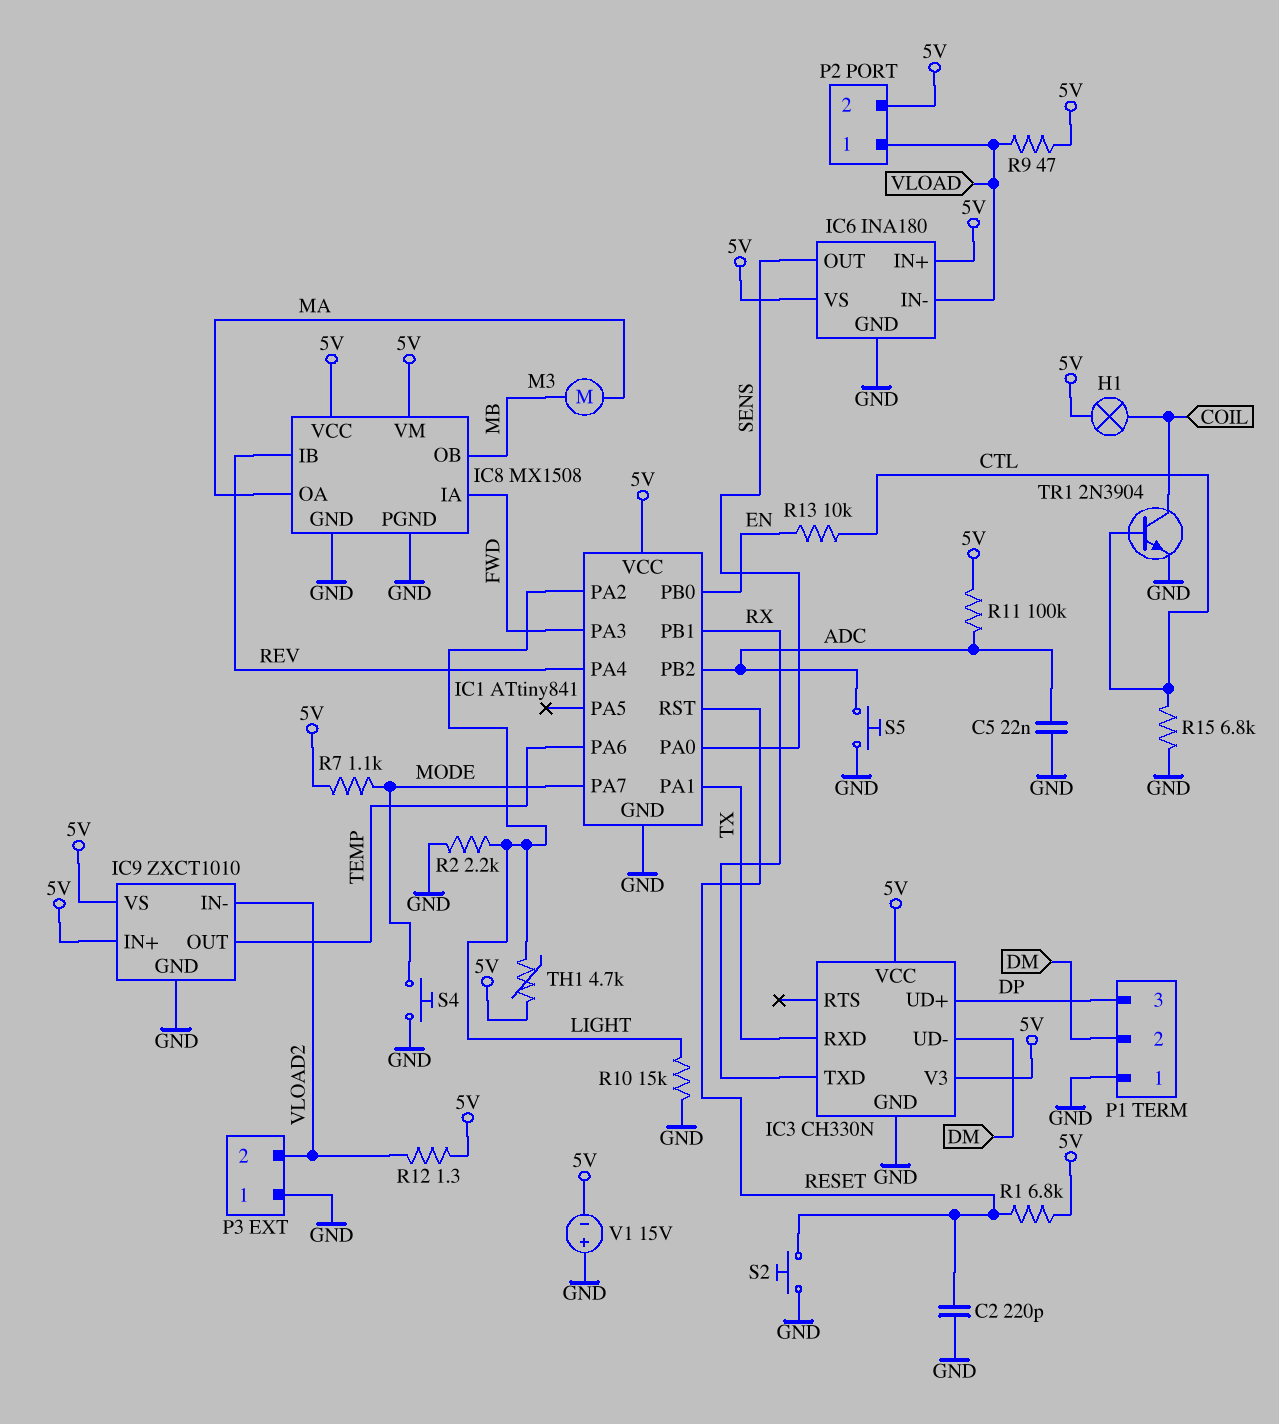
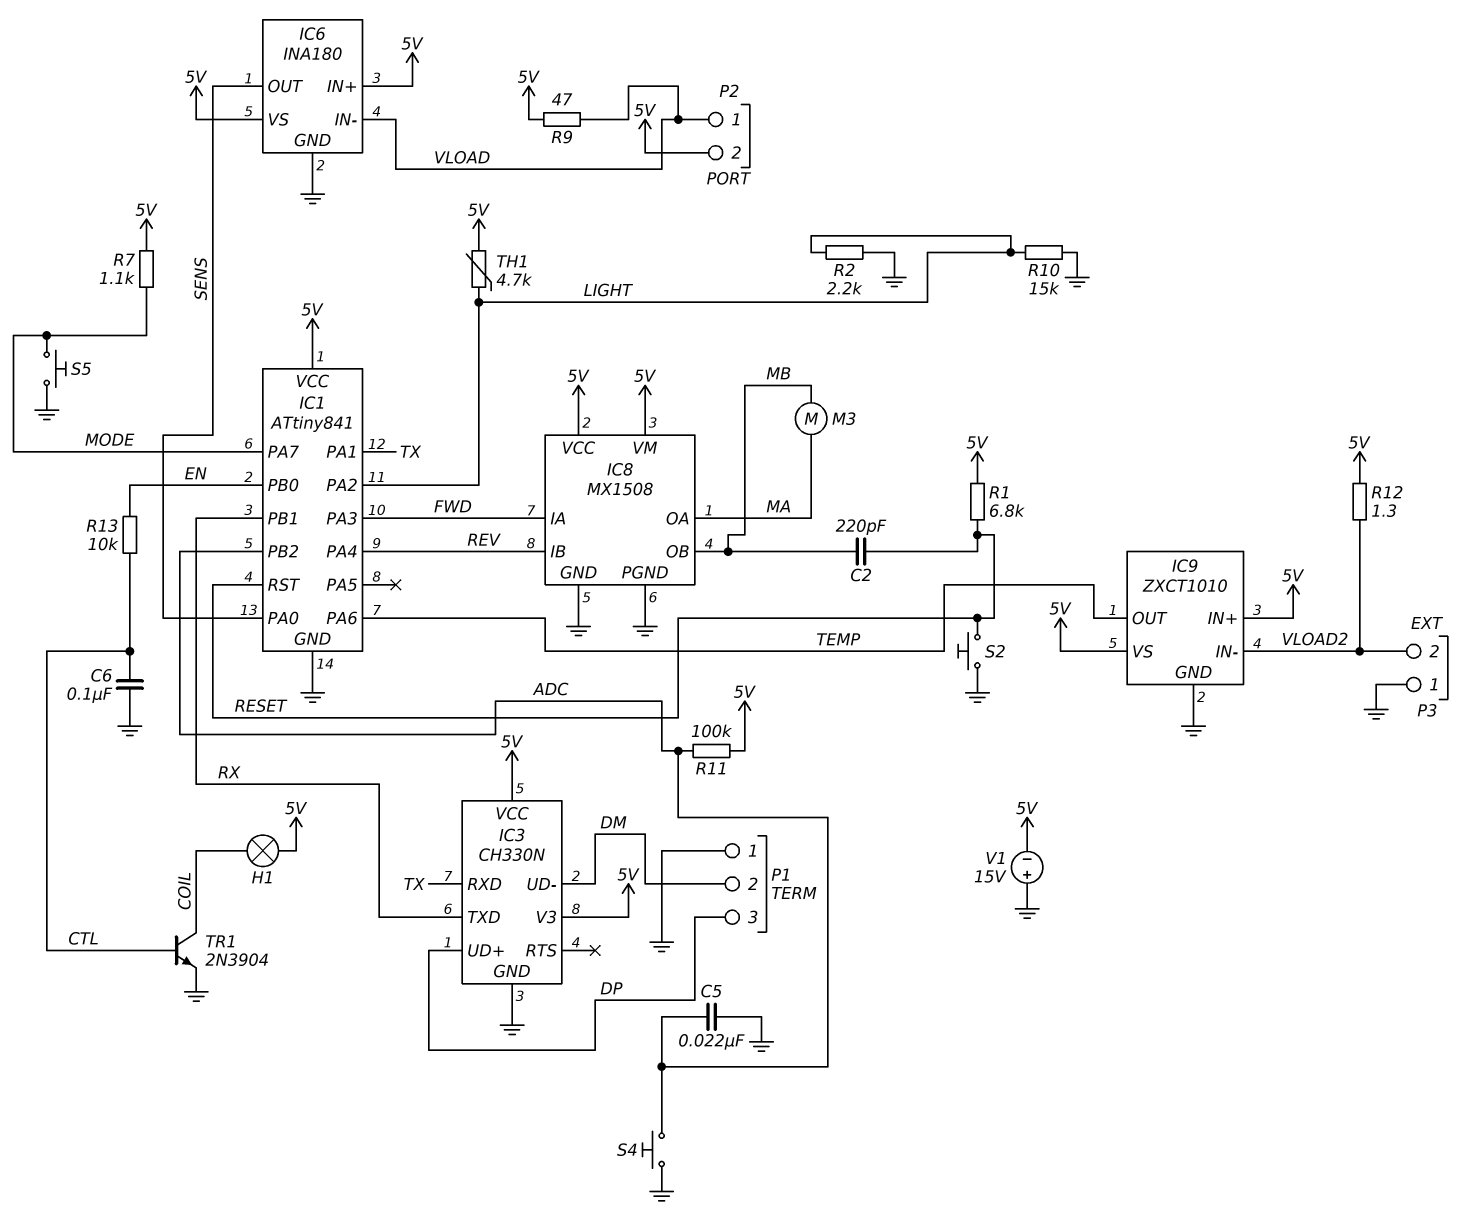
C2: 220pF (GND, RESET) -> 220pF (MB, RESET)
C6: none -> 100nF (CTL, GND)
R15: 6.8k (CTL, GND) -> none
S4: button (GND, MODE) -> button (ADC, GND)
S5: button (ADC, GND) -> button (GND, MODE)

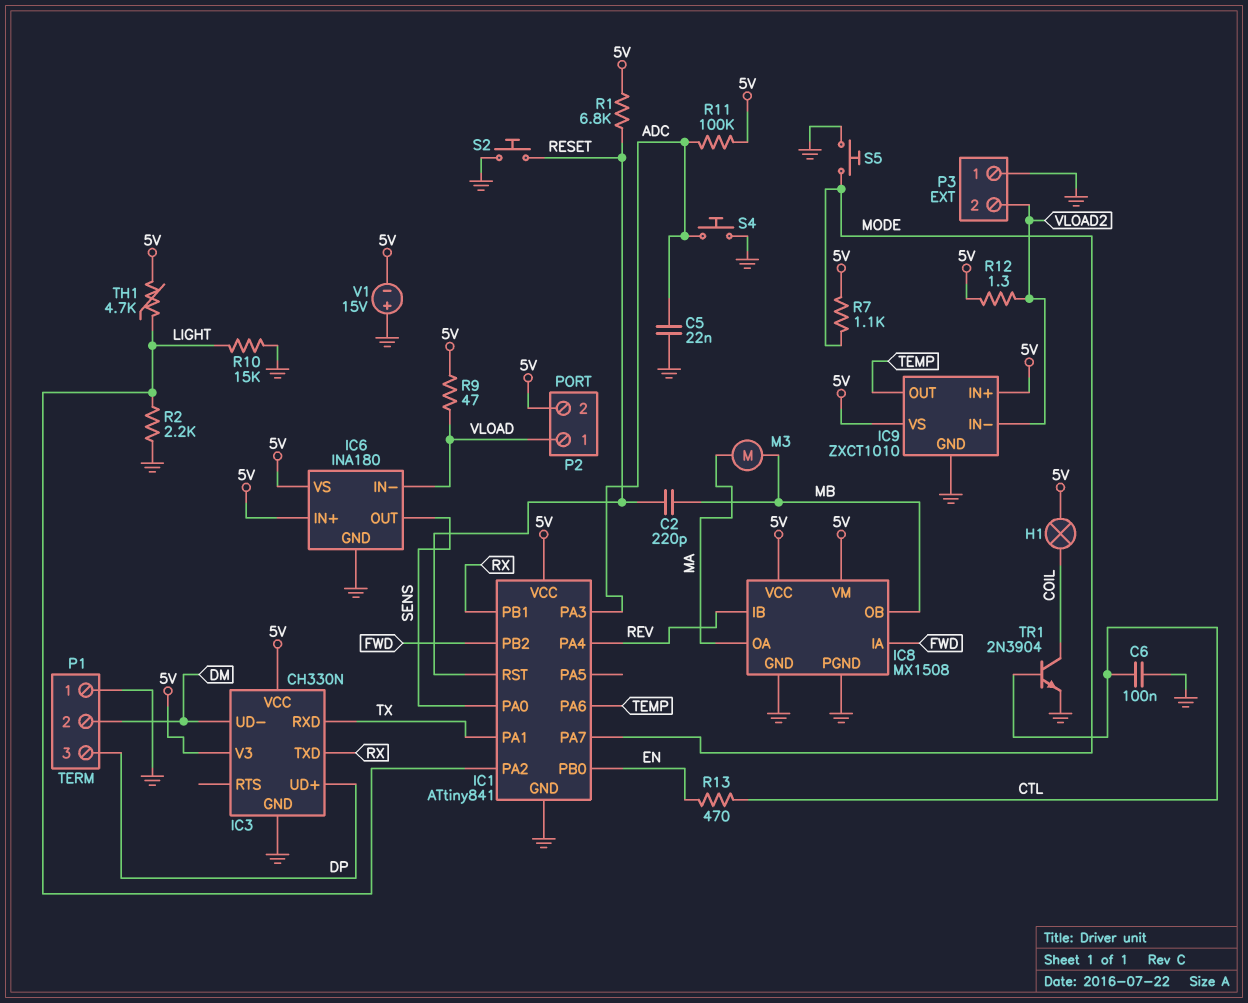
IC1 pin PA3: FWD -> ADC
IC1 pin PB2: ADC -> FWD
R13: 10k (CTL, EN) -> 470 (CTL, EN)

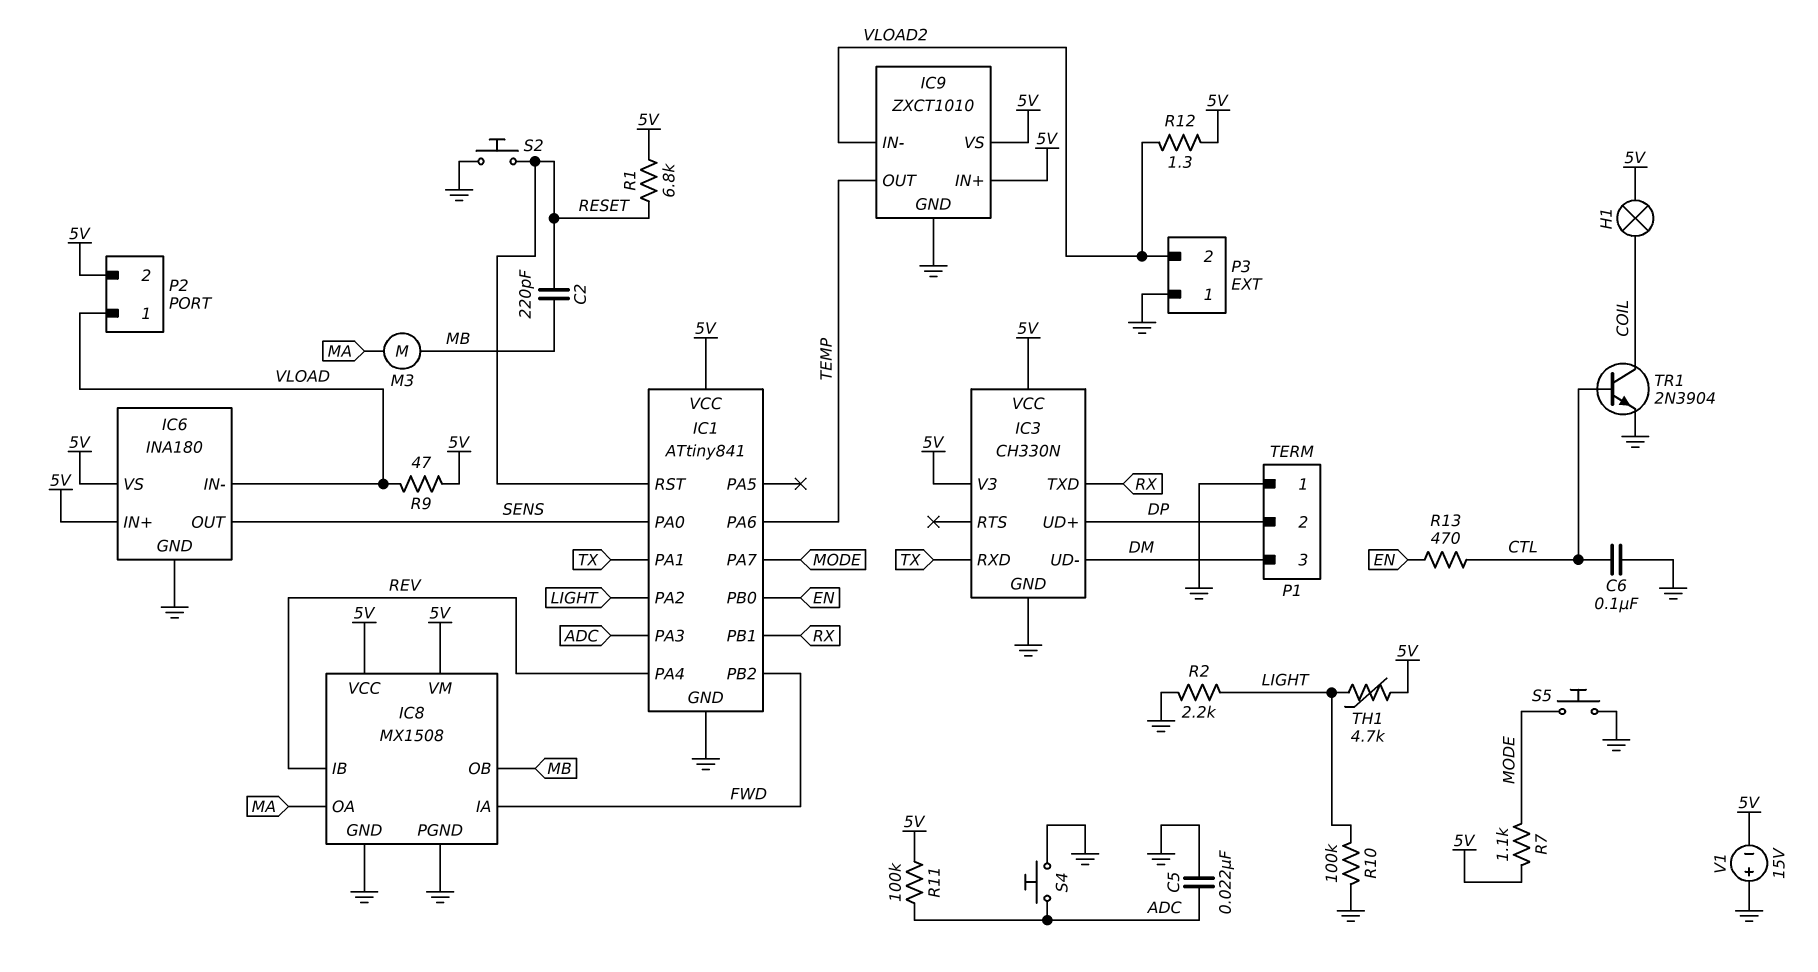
P1 pin 2: DM -> DP
P1 pin 3: DP -> DM
R10: 15k (GND, LIGHT) -> 100k (GND, LIGHT)

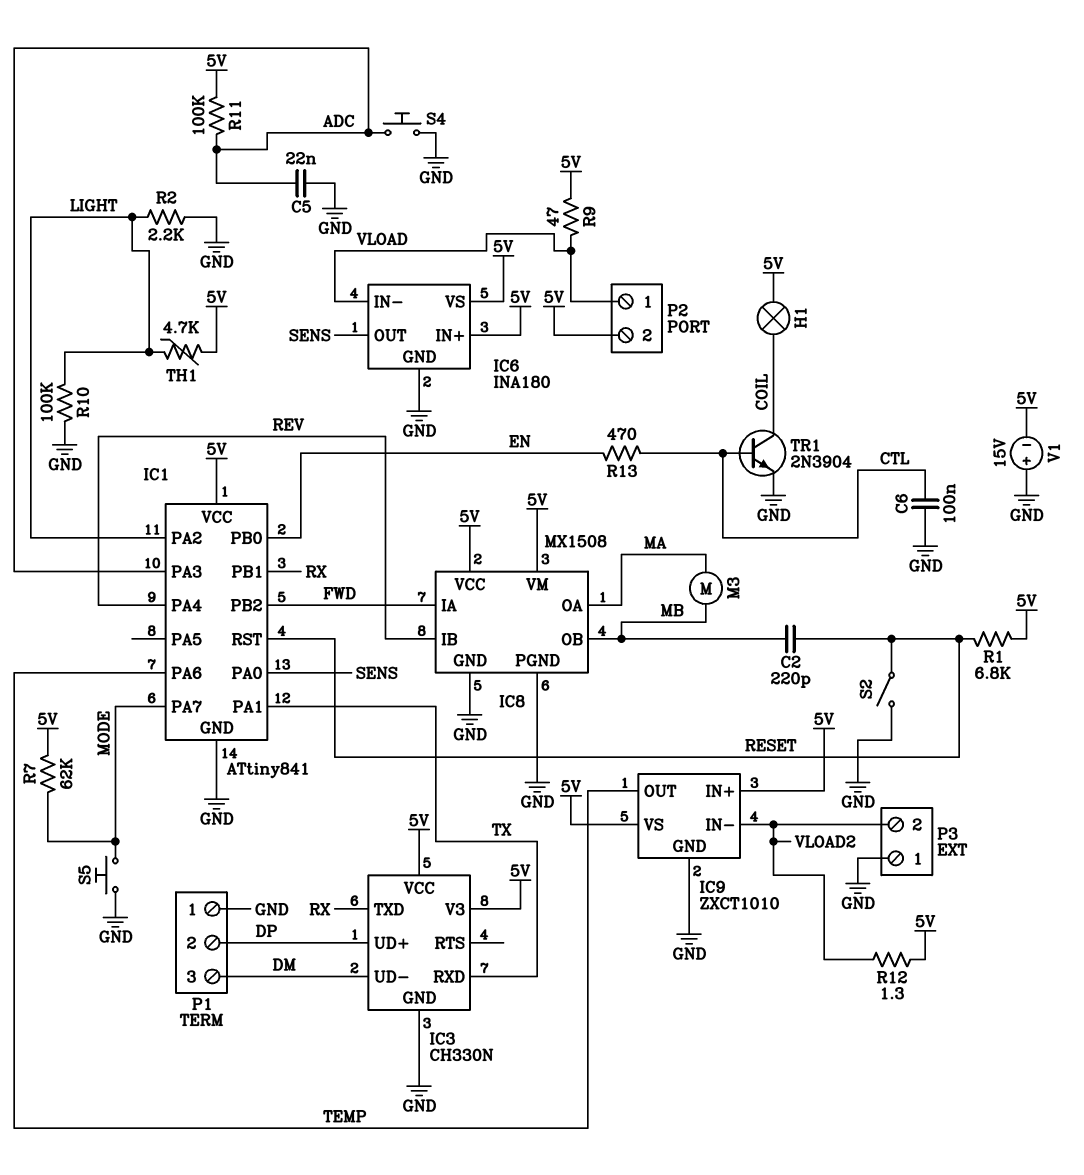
R7: 1.1k (5V, MODE) -> 62k (5V, MODE)
S2: button (GND, RESET) -> switch (GND, RESET)

